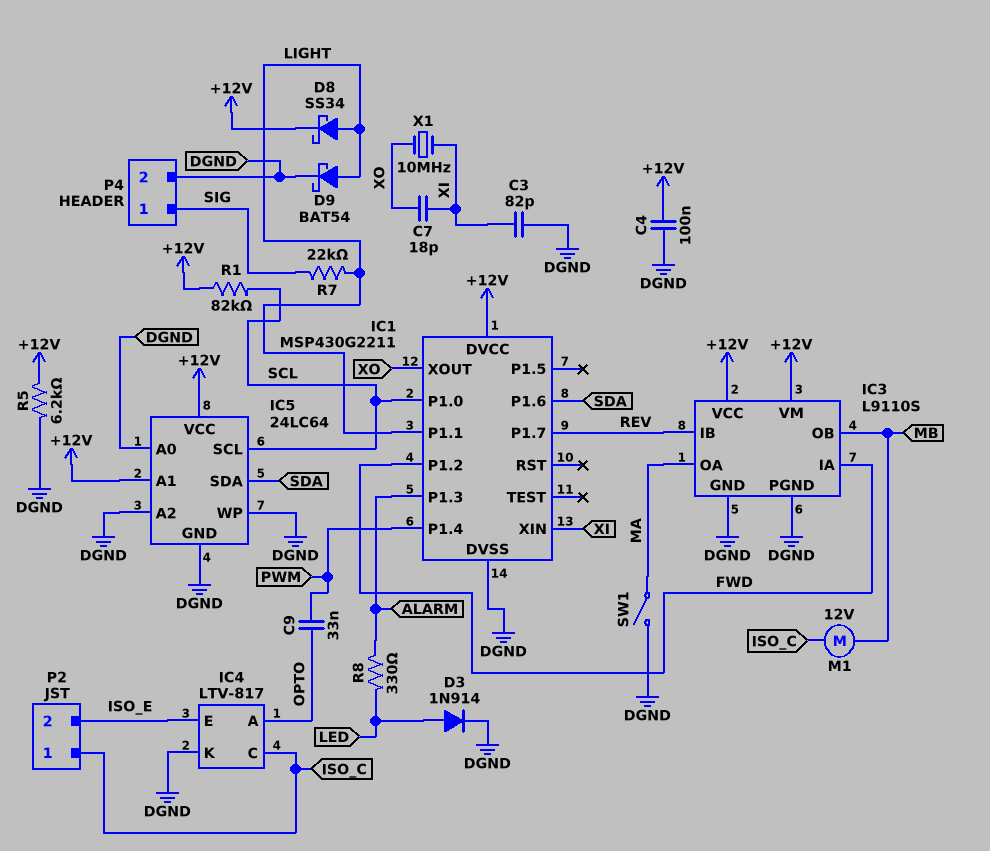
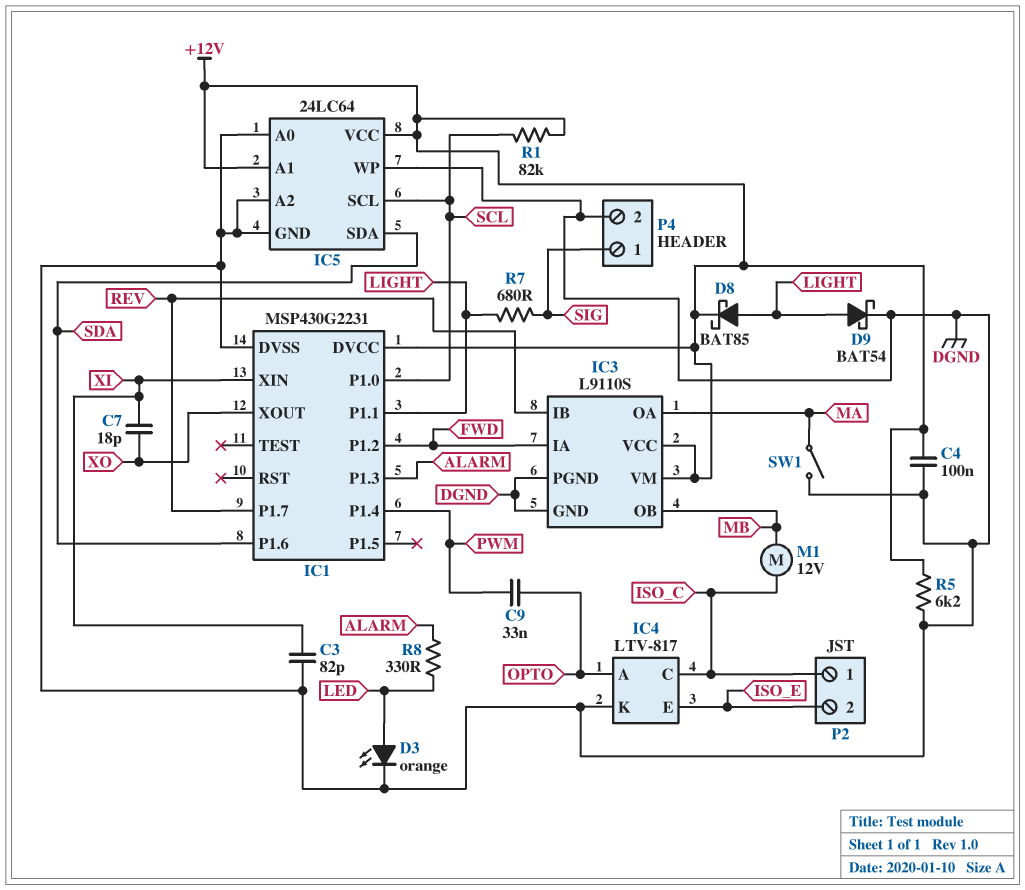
D3: diode 1N914 (A LED, K DGND) -> LED orange (A LED, K DGND)
D8: schottky SS34 (A LIGHT, K +12V) -> schottky BAT85 (A LIGHT, K +12V)
IC1: MSP430G2211 -> MSP430G2231
R7: 22k (LIGHT, SIG) -> 680 (LIGHT, SIG)
X1: 10MHz (XI, XO) -> none

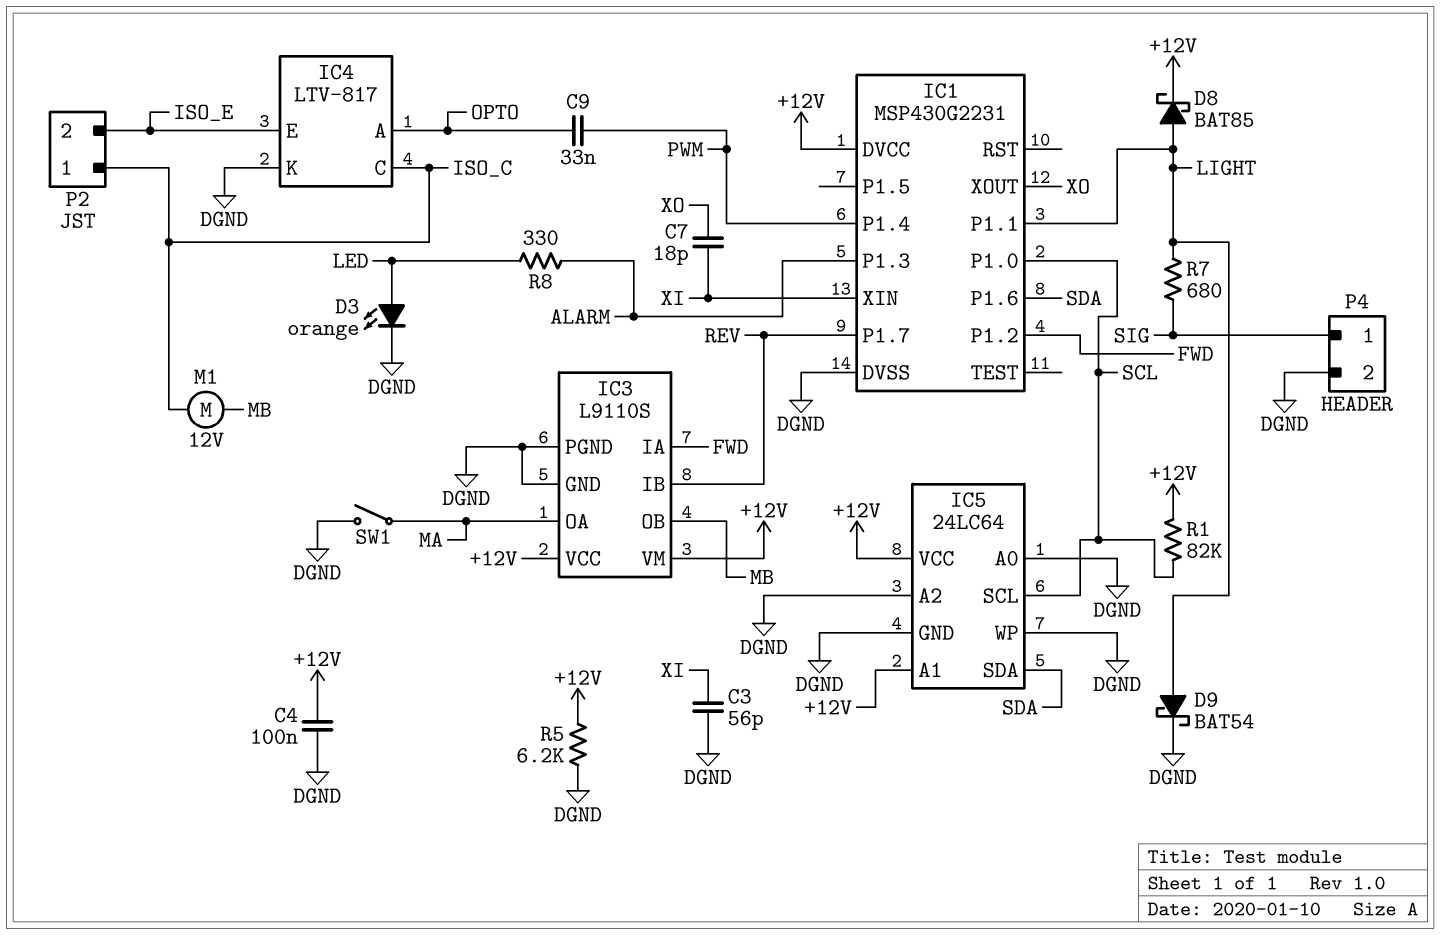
C3: 82pF (DGND, XI) -> 56pF (DGND, XI)

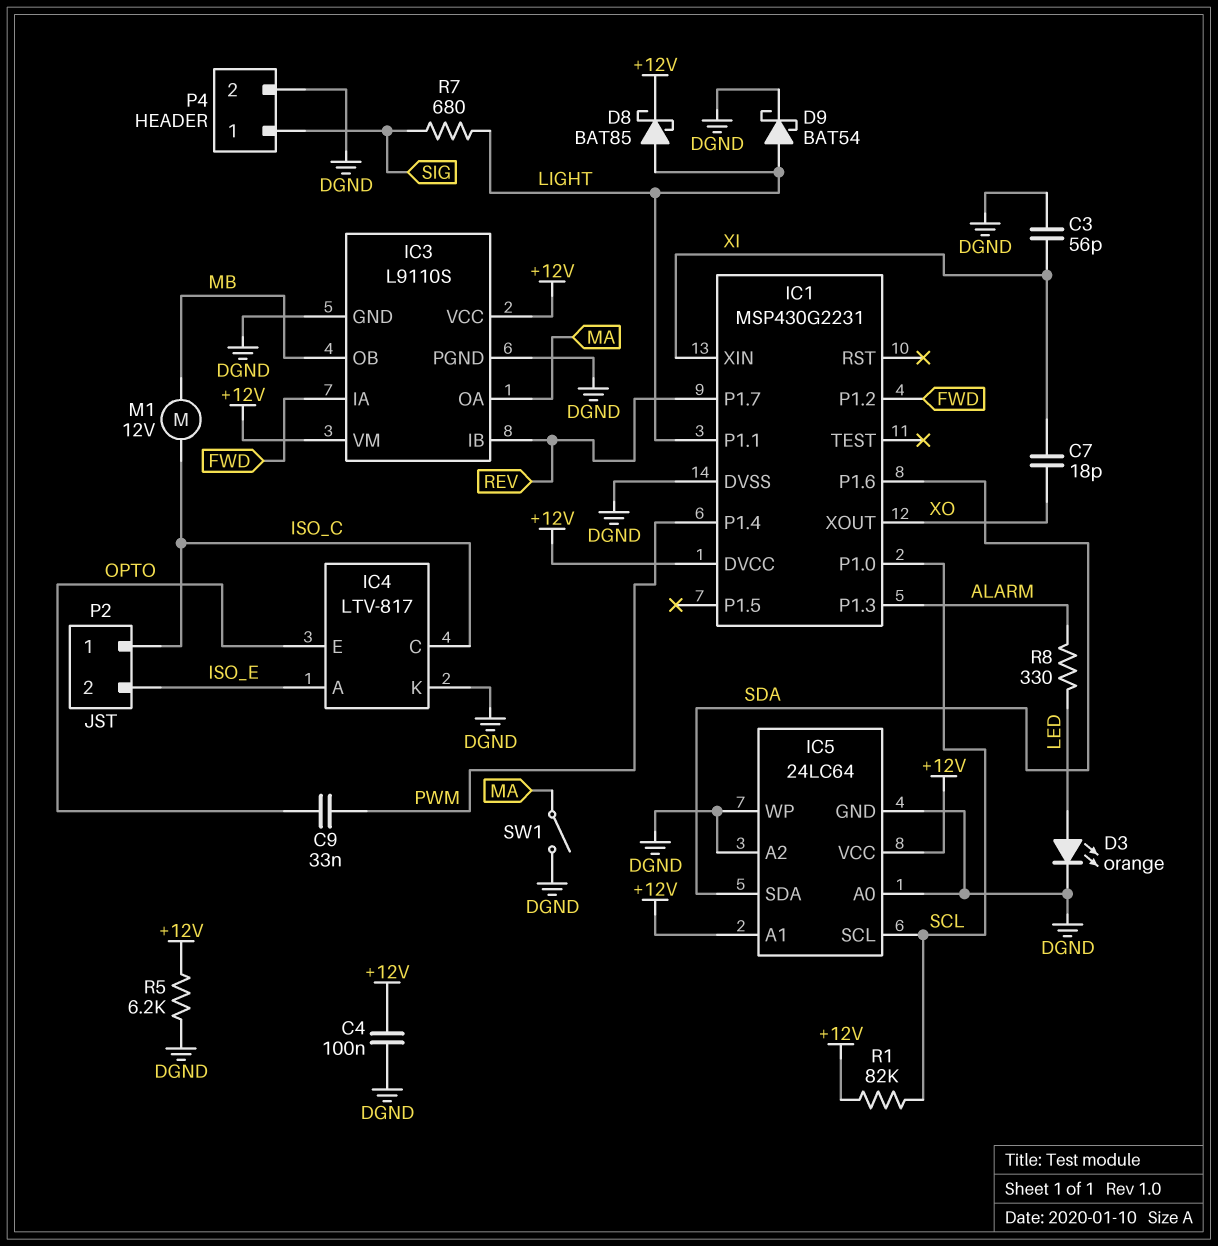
IC4 pin A: OPTO -> ISO_E
IC4 pin E: ISO_E -> OPTO

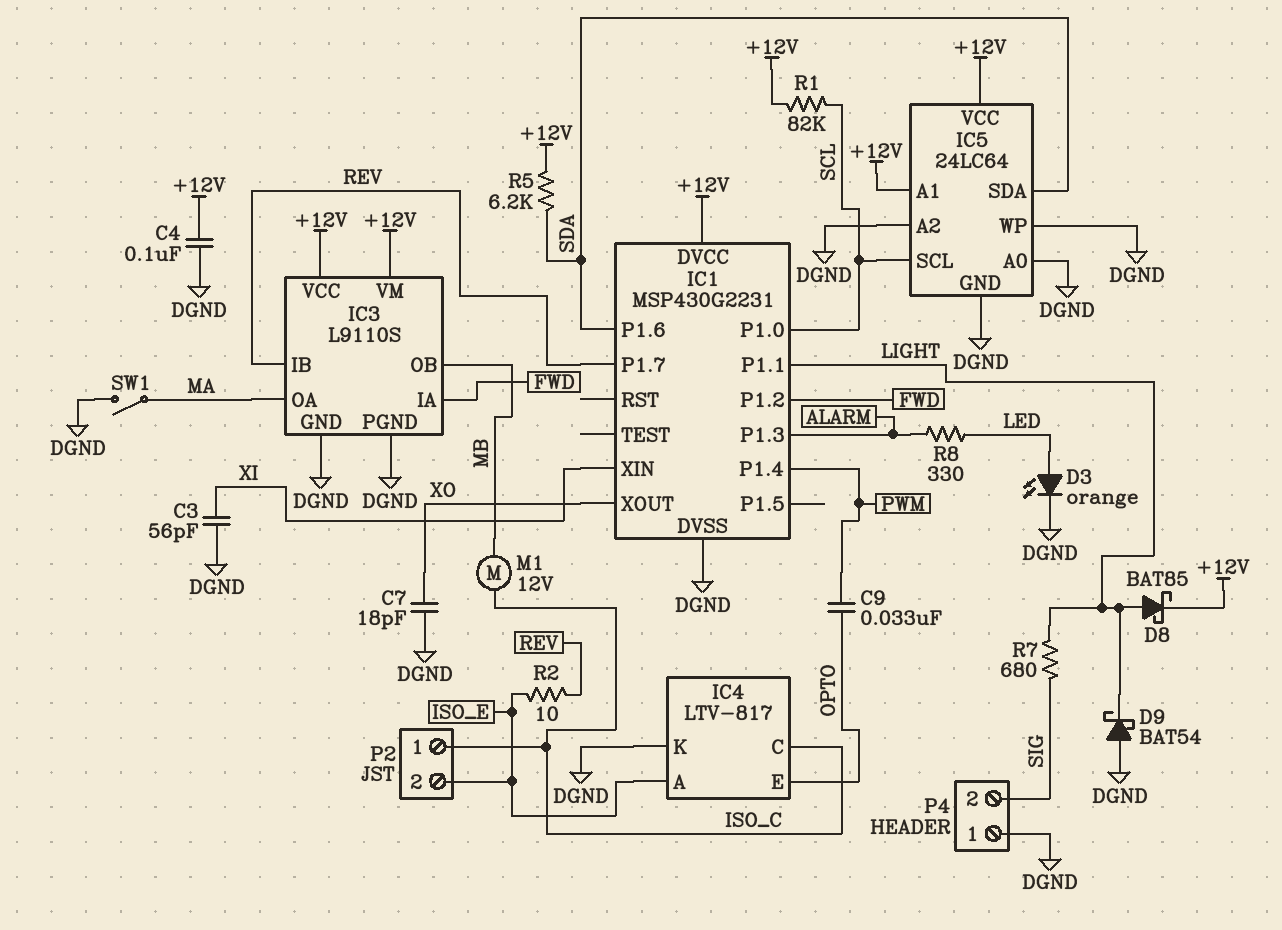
C7: 18pF (XI, XO) -> 18pF (DGND, XO)
D9: schottky BAT54 (A LIGHT, K DGND) -> schottky BAT54 (A DGND, K LIGHT)
P4 pin 1: SIG -> DGND
P4 pin 2: DGND -> SIG
R2: none -> 10 (ISO_E, REV)
R5: 6.2k (+12V, DGND) -> 6.2k (+12V, SDA)

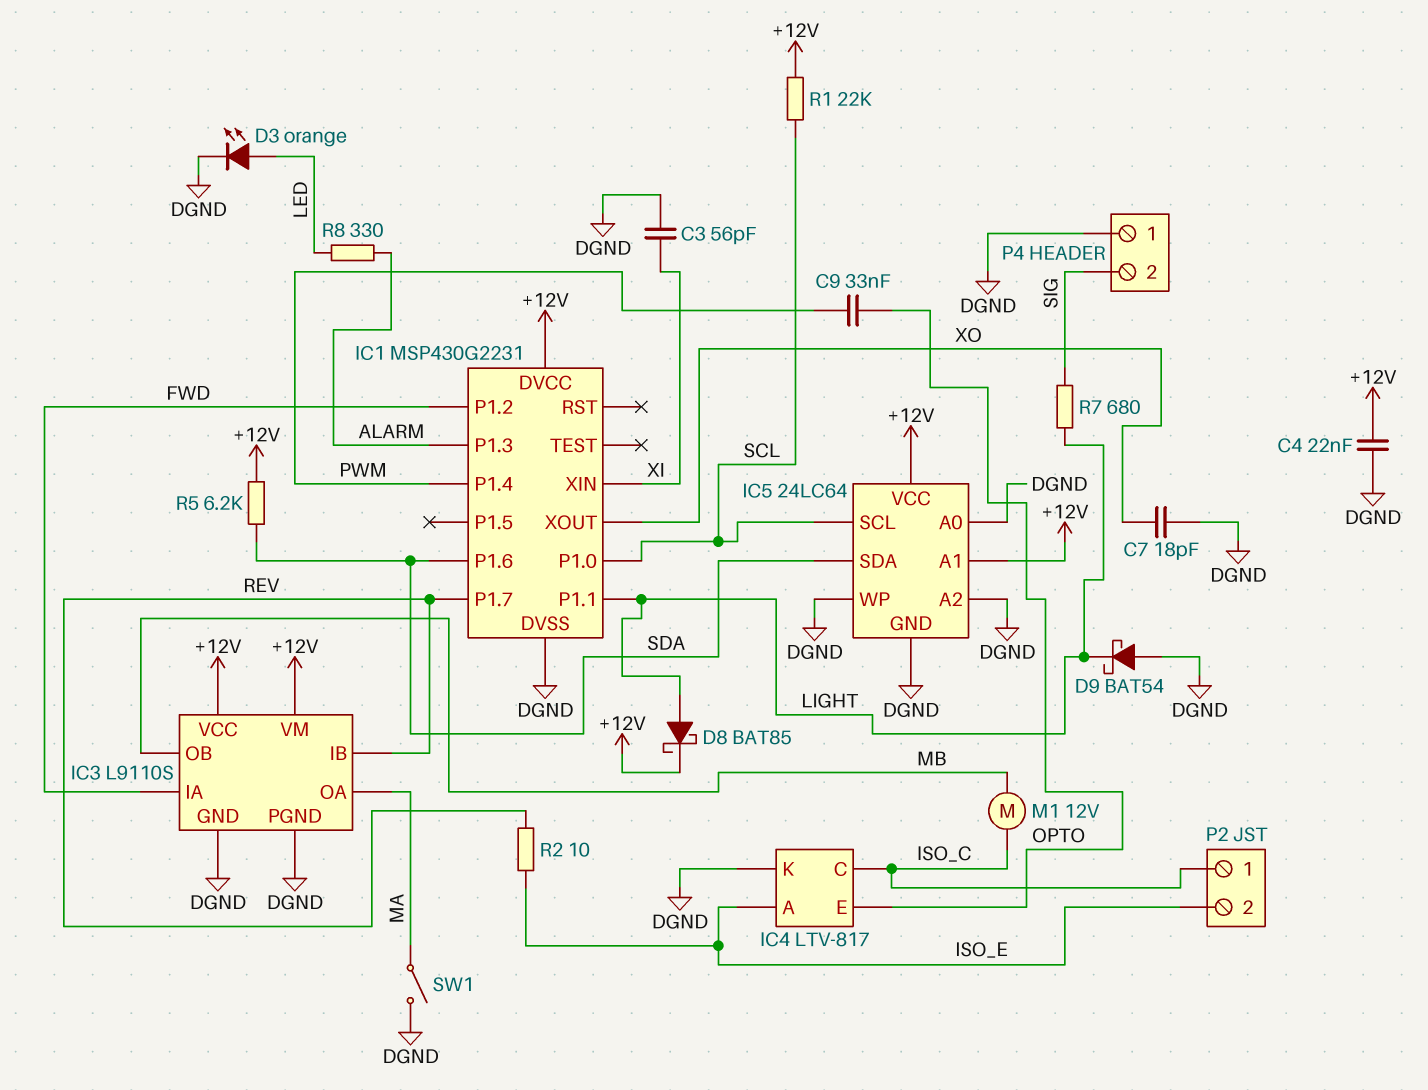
C4: 100nF (+12V, DGND) -> 22nF (+12V, DGND)
R1: 82k (+12V, SCL) -> 22k (+12V, SCL)

